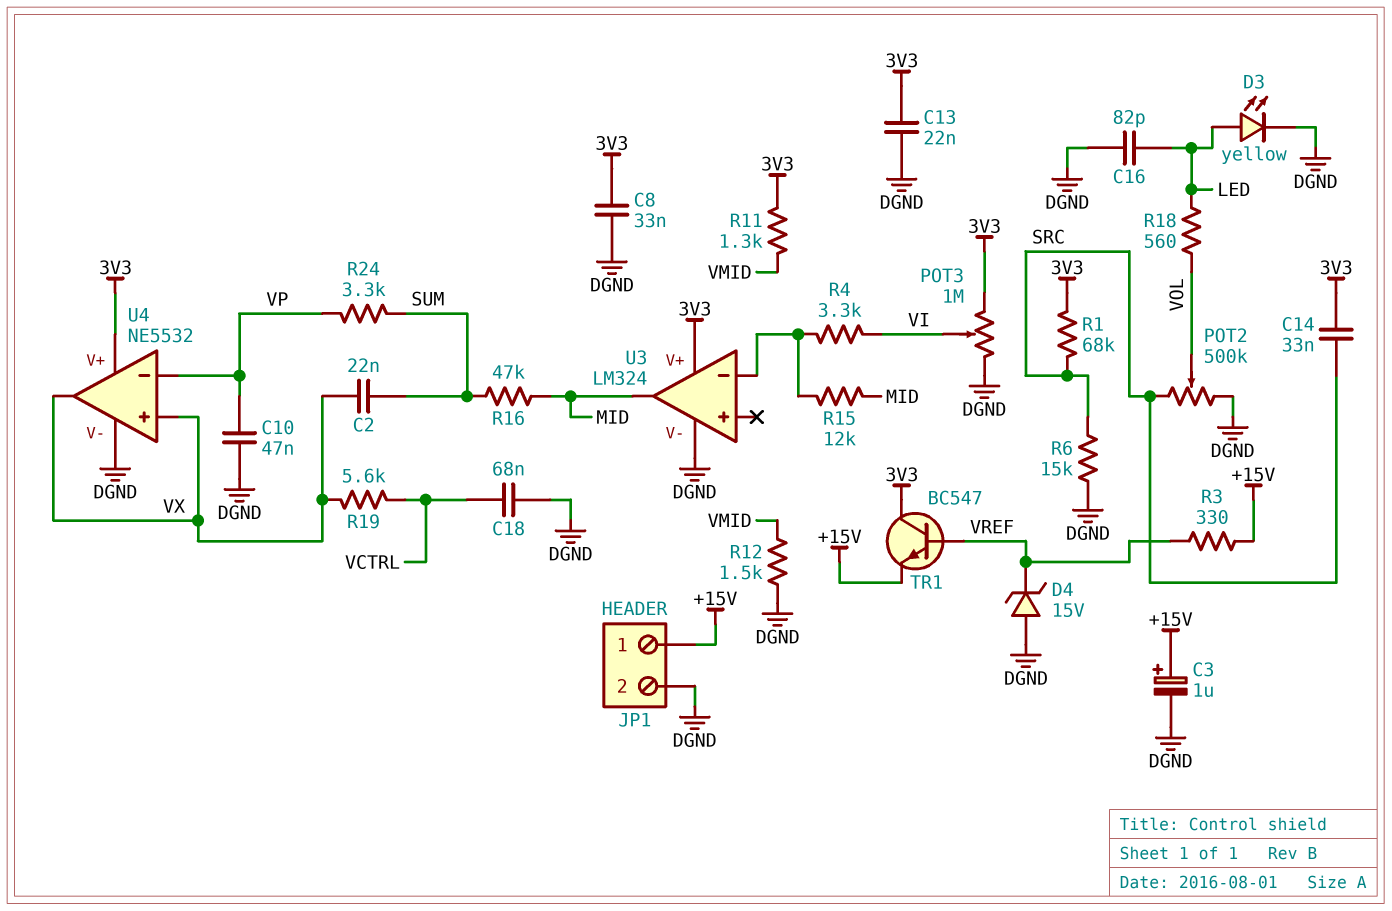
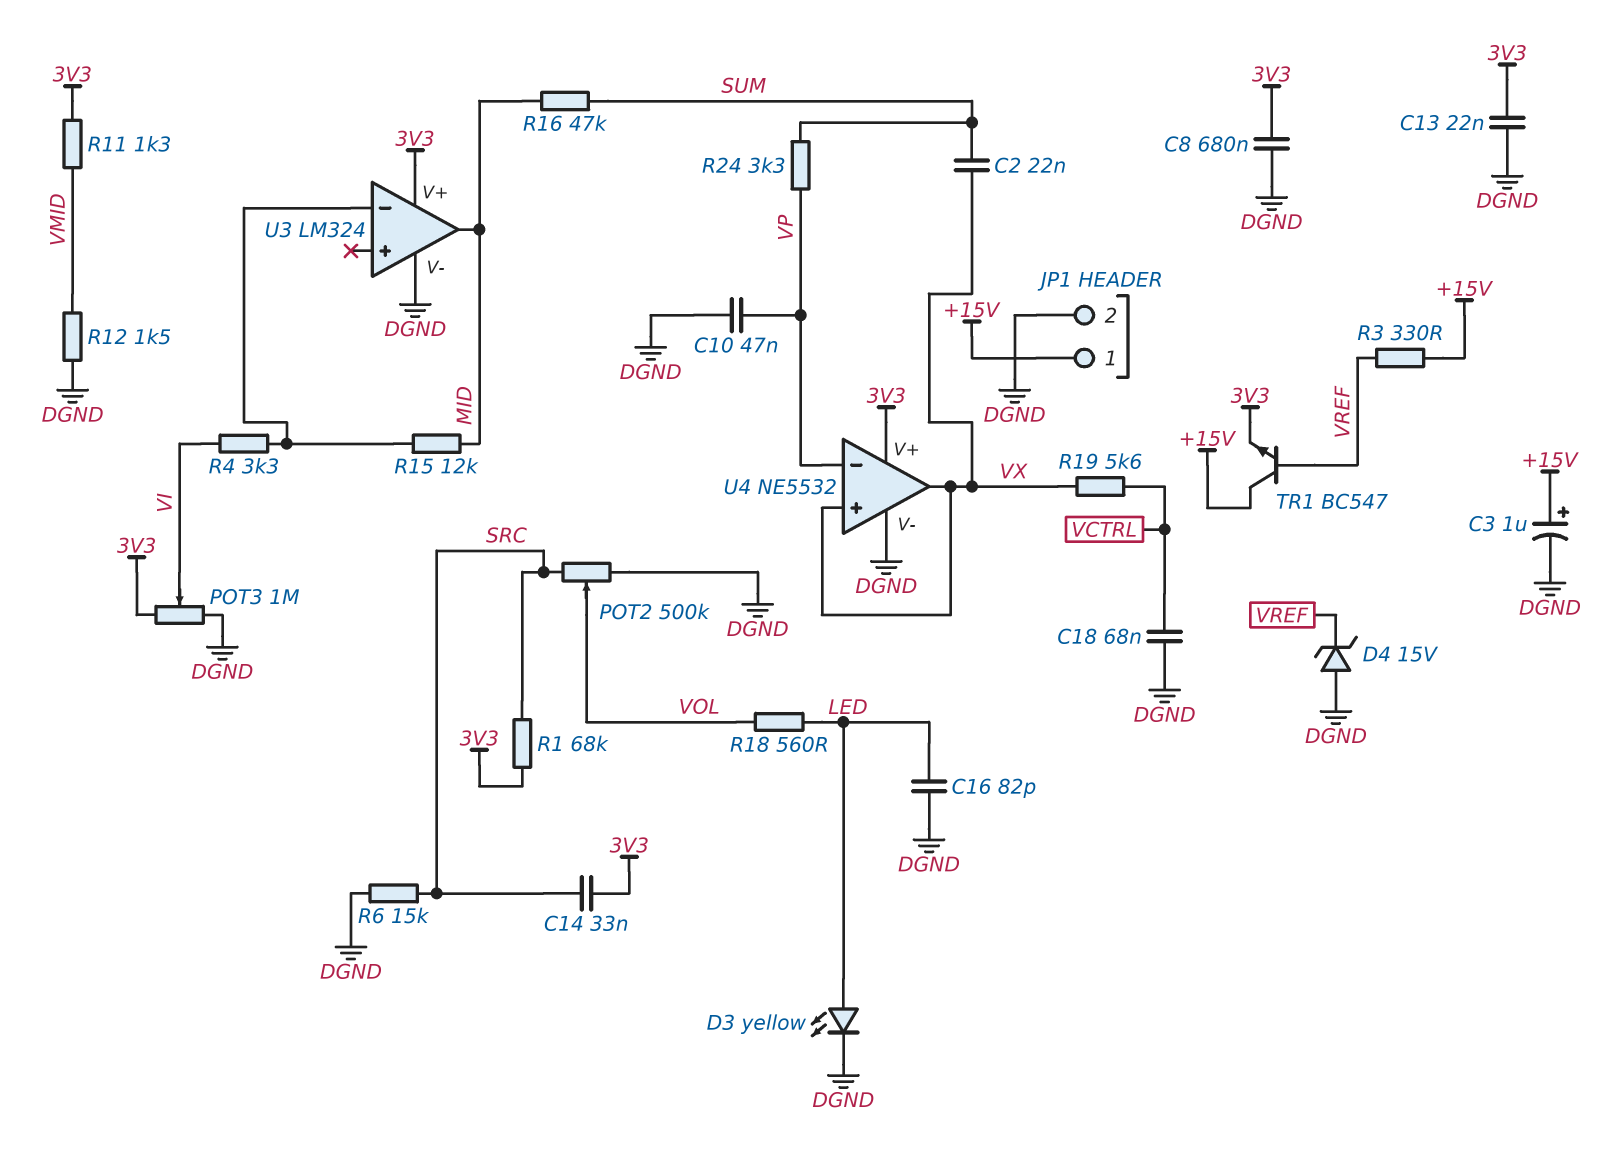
C8: 33nF (3V3, DGND) -> 680nF (3V3, DGND)
TR1: NPN BC547 (B VREF, C 3V3, E +15V) -> NPN BC547 (B VREF, C +15V, E 3V3)

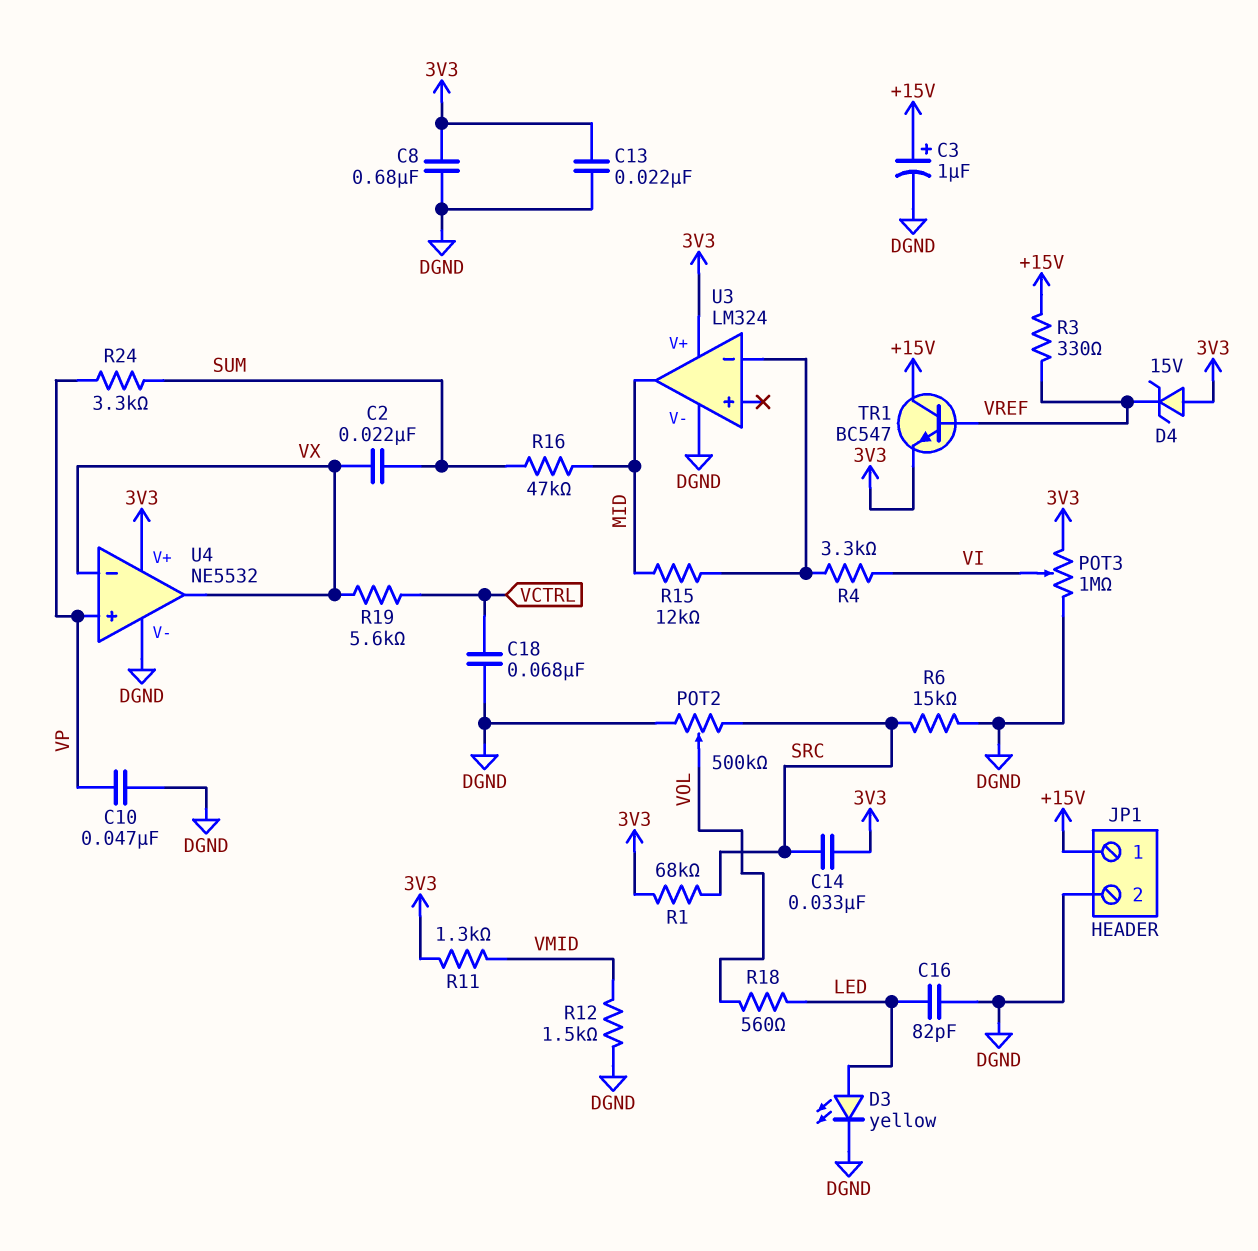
D4: zener 15V (A DGND, K VREF) -> zener 15V (A 3V3, K VREF)
U4 pin in+: VX -> VP
U4 pin in-: VP -> VX

